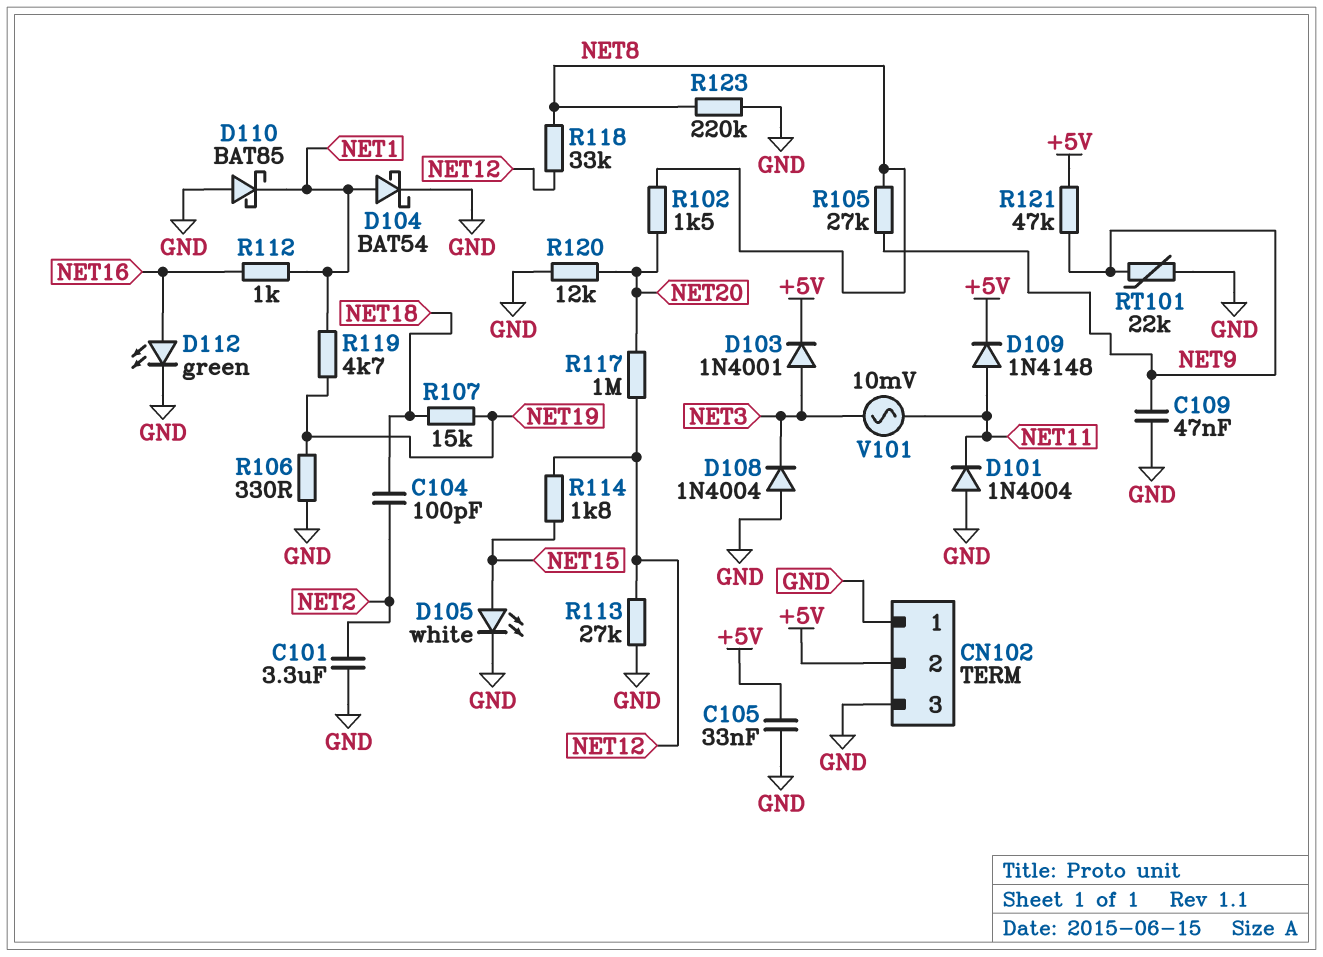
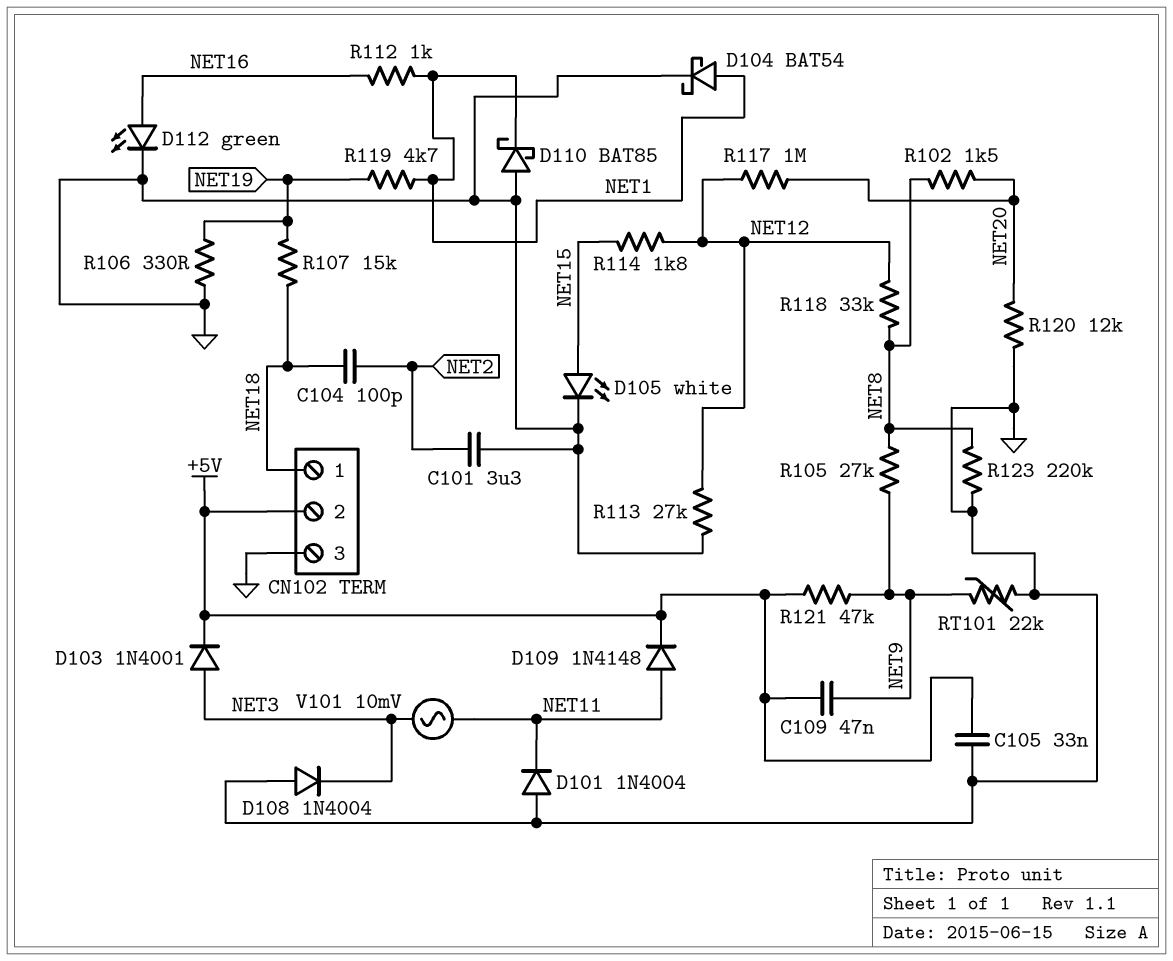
C109: 47nF (GND, NET9) -> 47nF (+5V, NET9)
CN102 pin 1: GND -> NET18

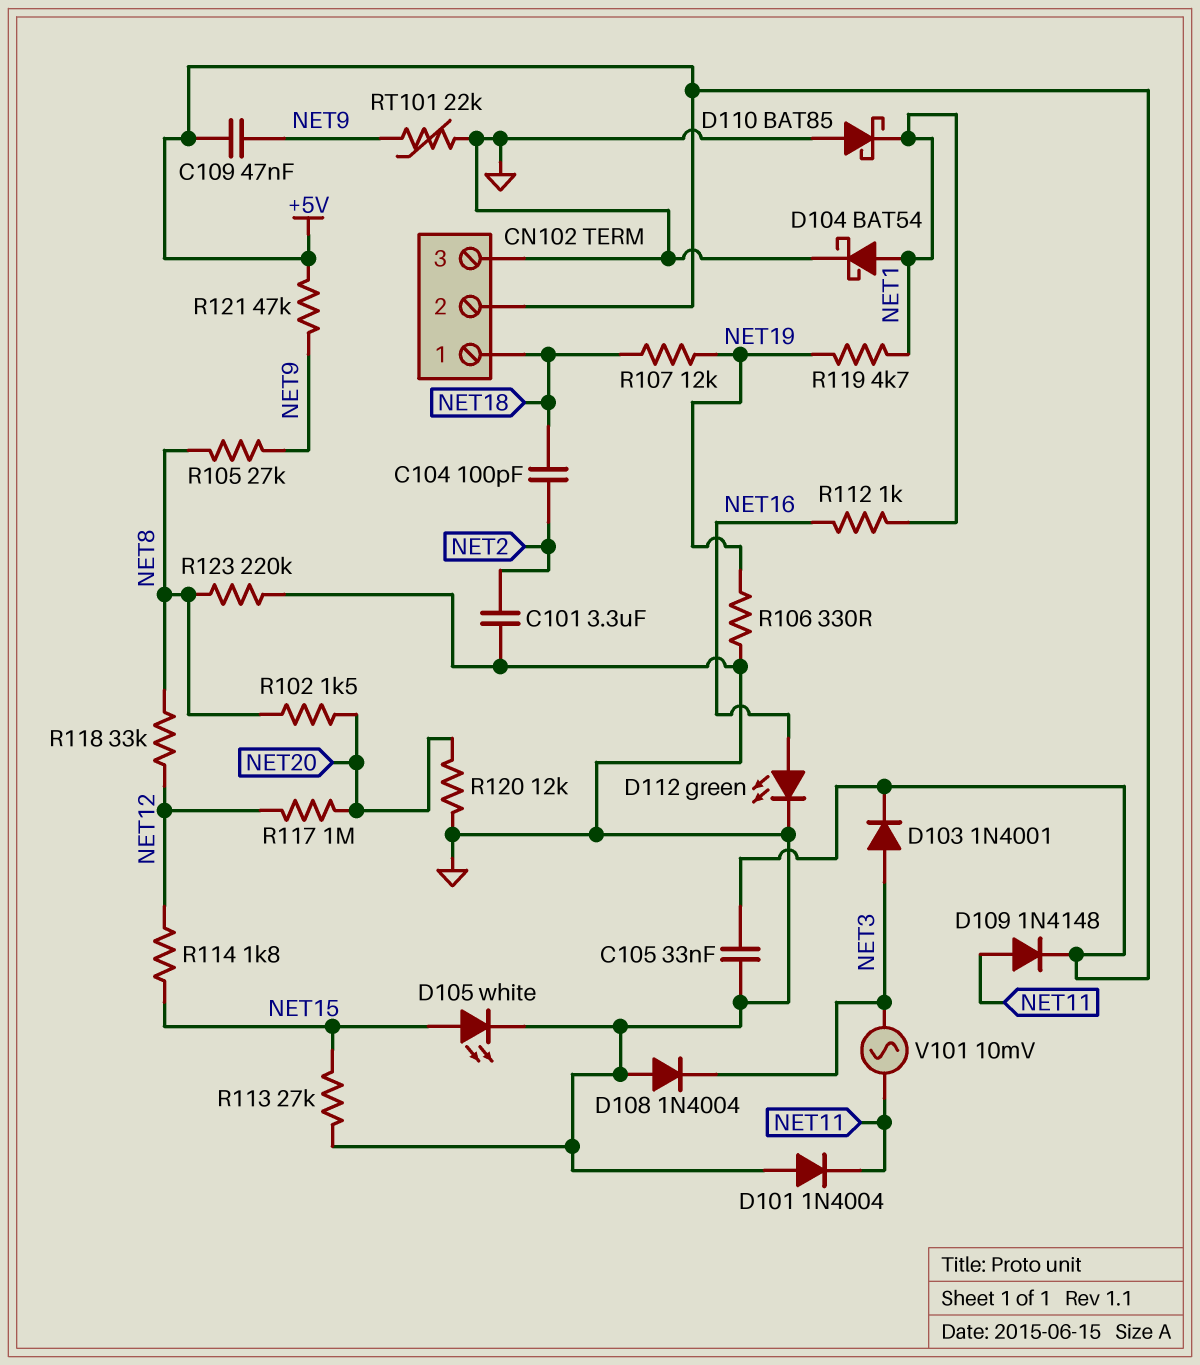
R107: 15k (NET18, NET19) -> 12k (NET18, NET19)
R113: 27k (GND, NET12) -> 27k (GND, NET15)

